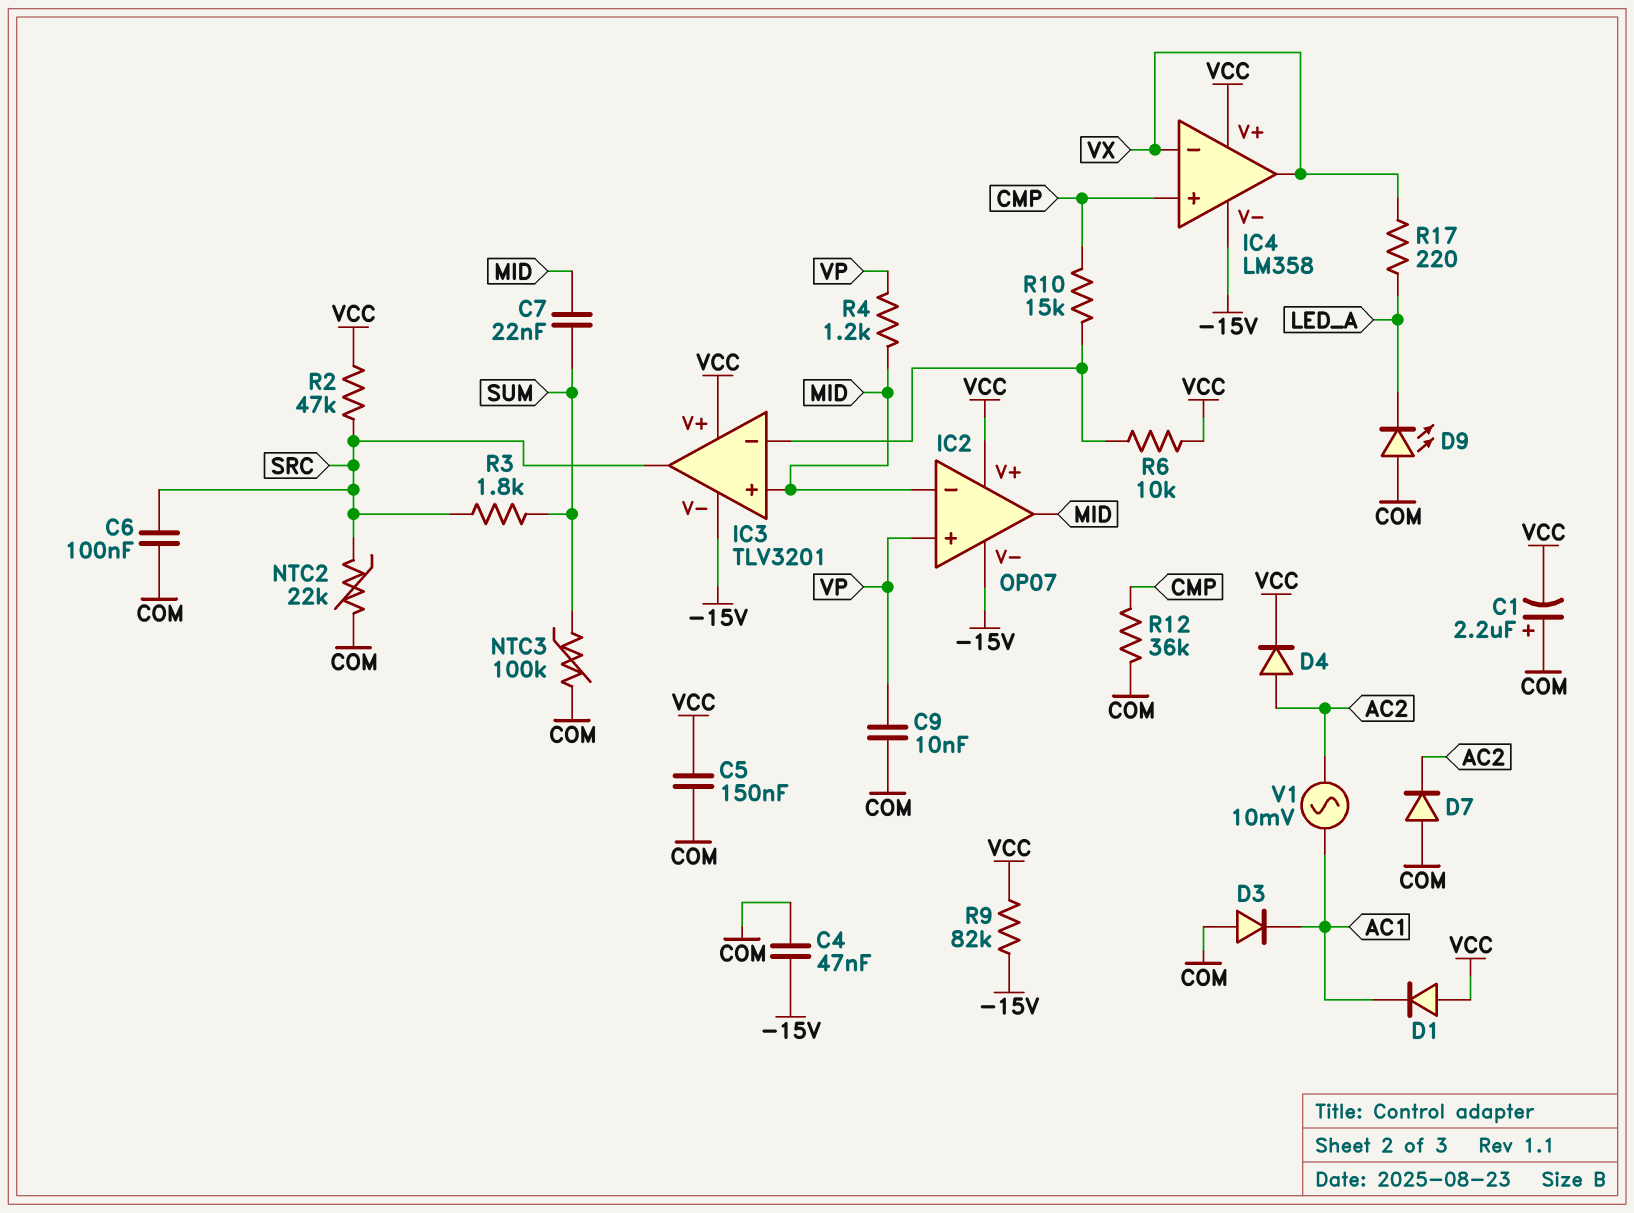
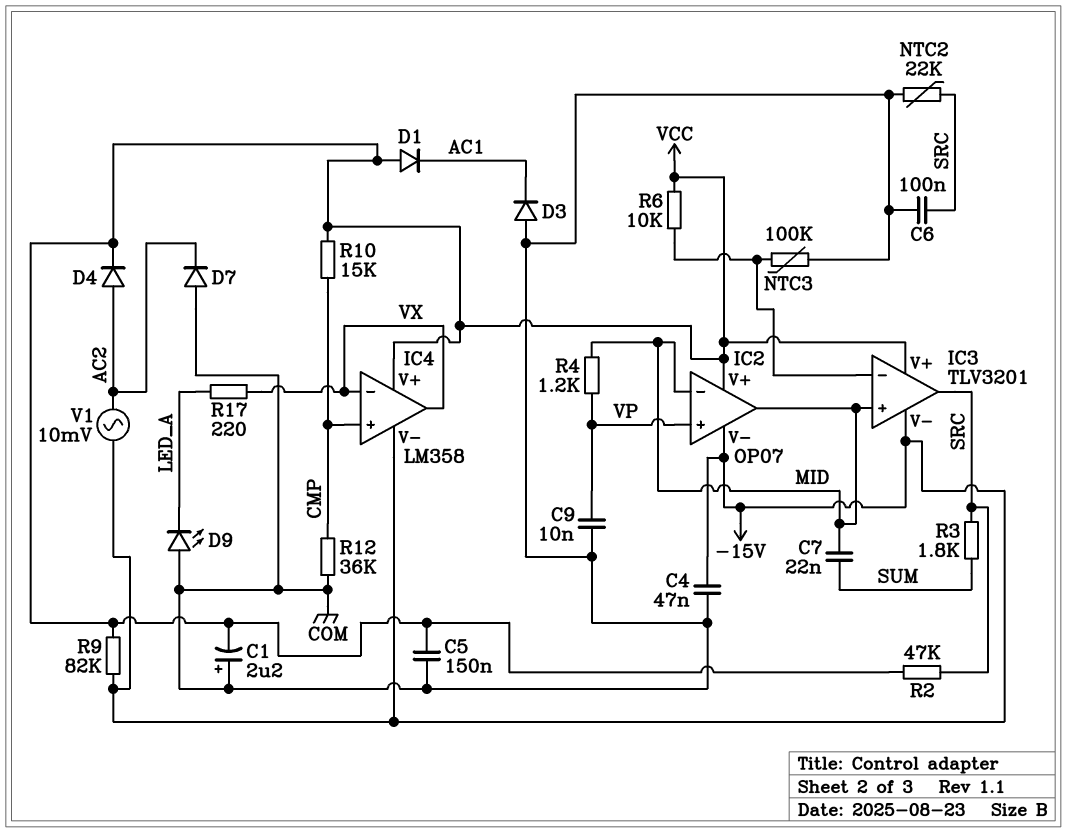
NTC3: 100k (COM, SUM) -> 100k (COM, IC3/in-)
R10: 15k (CMP, IC3/in-) -> 15k (CMP, VCC)
V1: AC 10mV (AC1, AC2) -> AC 10mV (-15V, AC2)

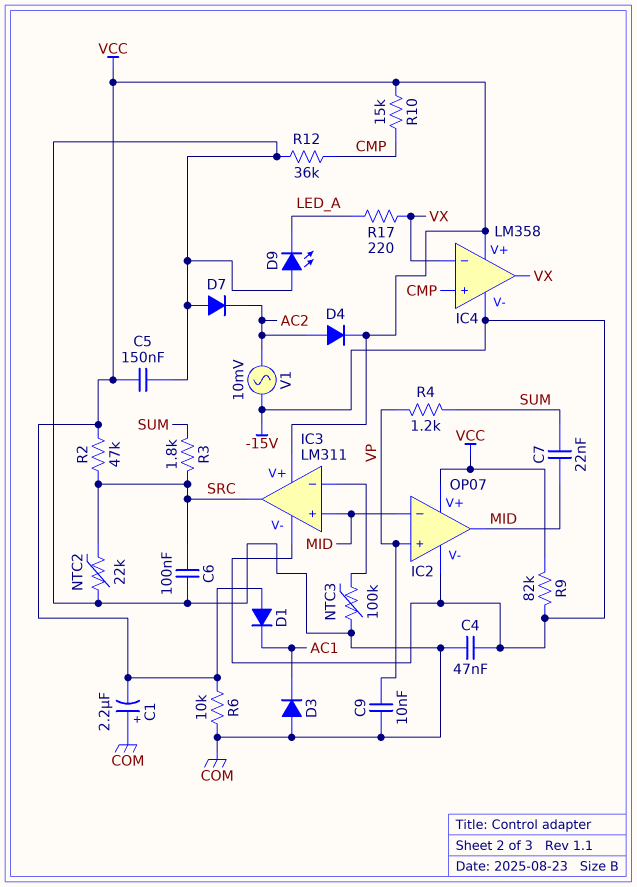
IC3: TLV3201 -> LM311
R4: 1.2k (MID, VP) -> 1.2k (SUM, VP)
R6: 10k (IC3/in-, VCC) -> 10k (COM, VCC)

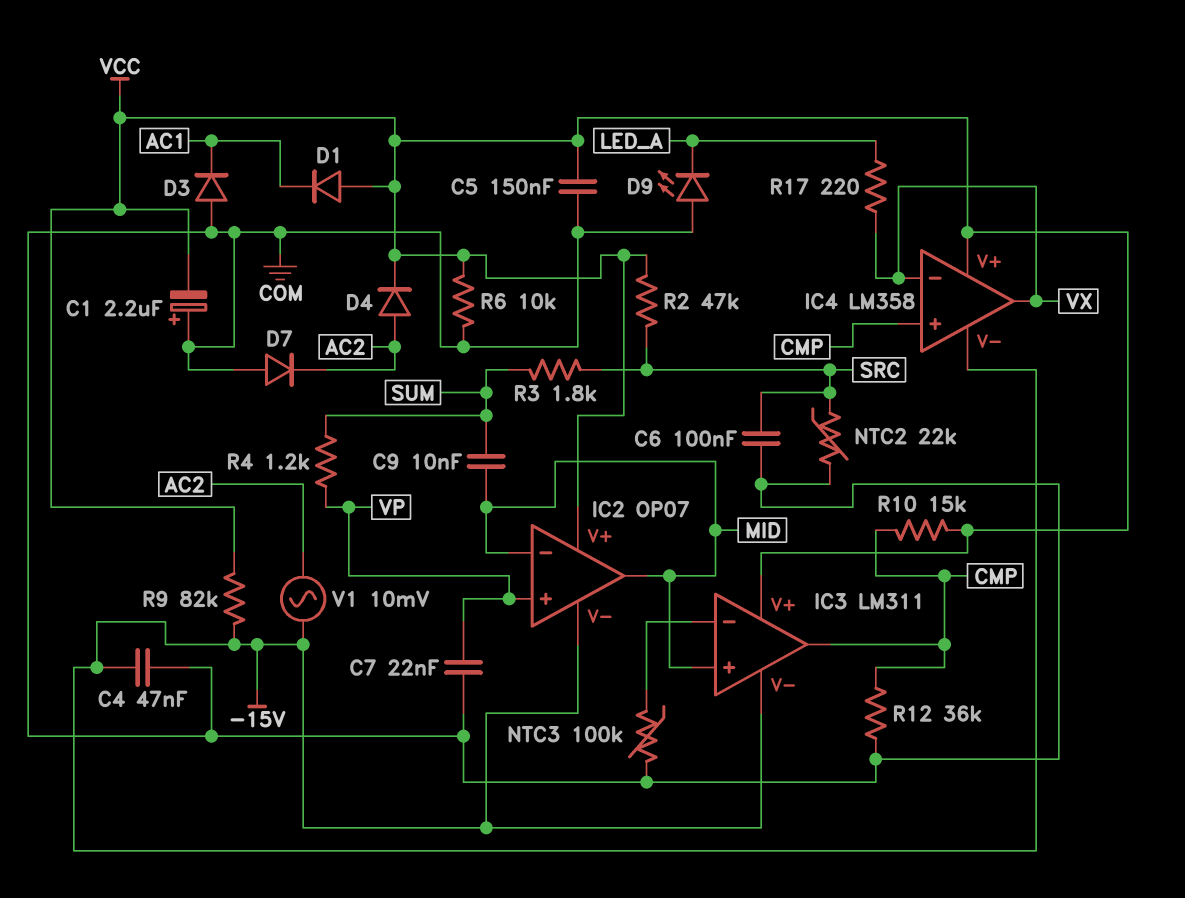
C7: 22nF (MID, SUM) -> 22nF (COM, VP)
C9: 10nF (COM, VP) -> 10nF (MID, SUM)
IC3 pin out: SRC -> CMP

